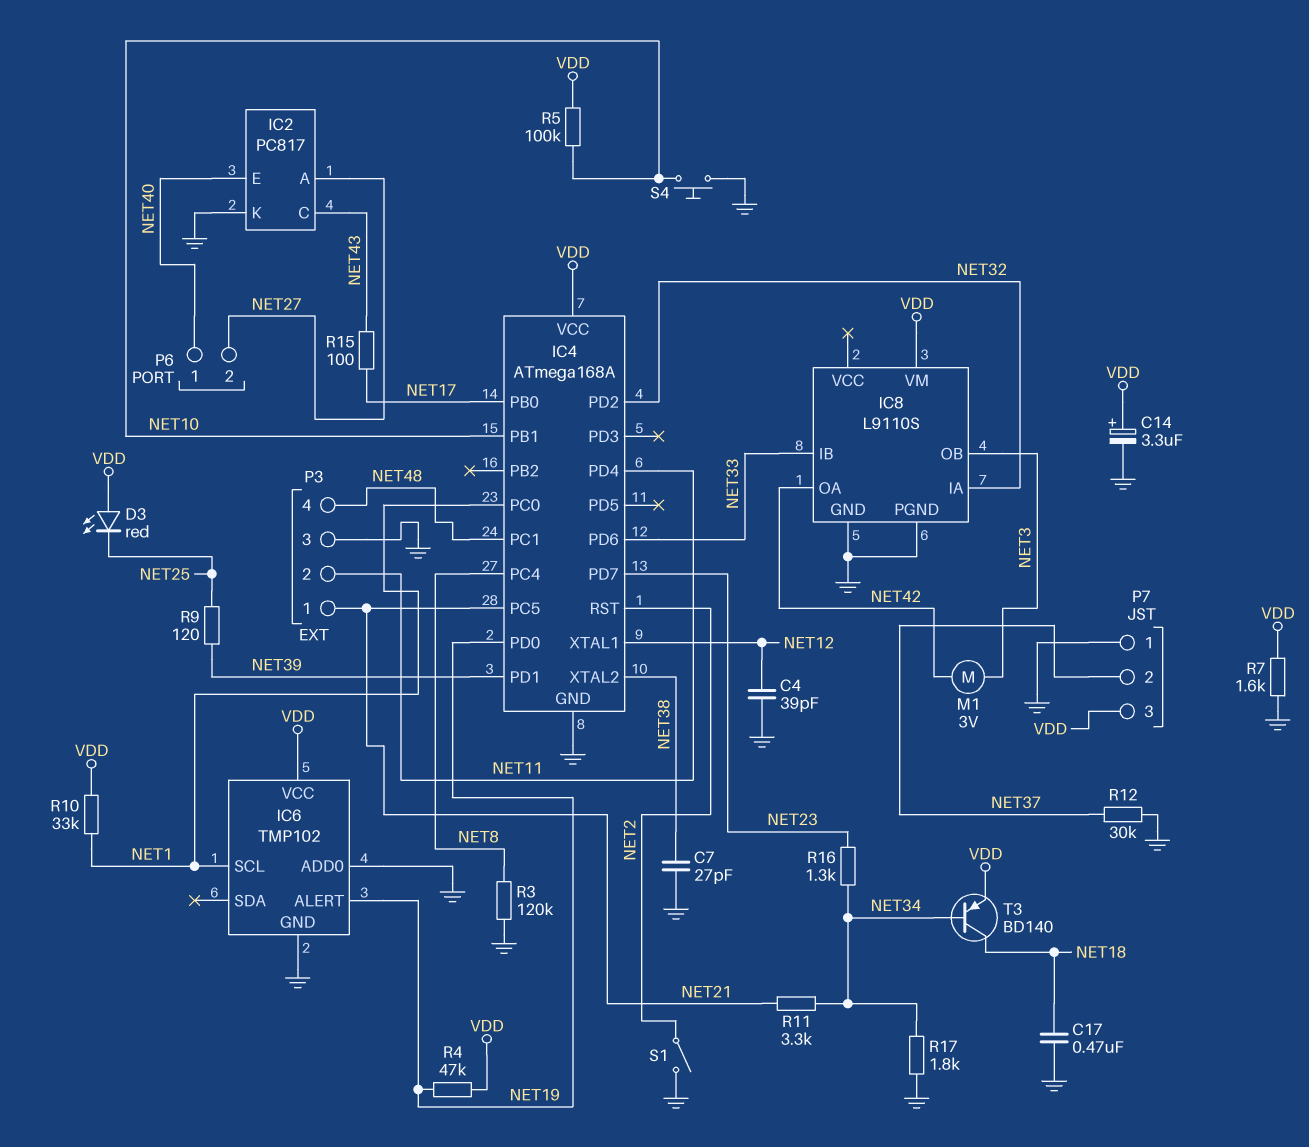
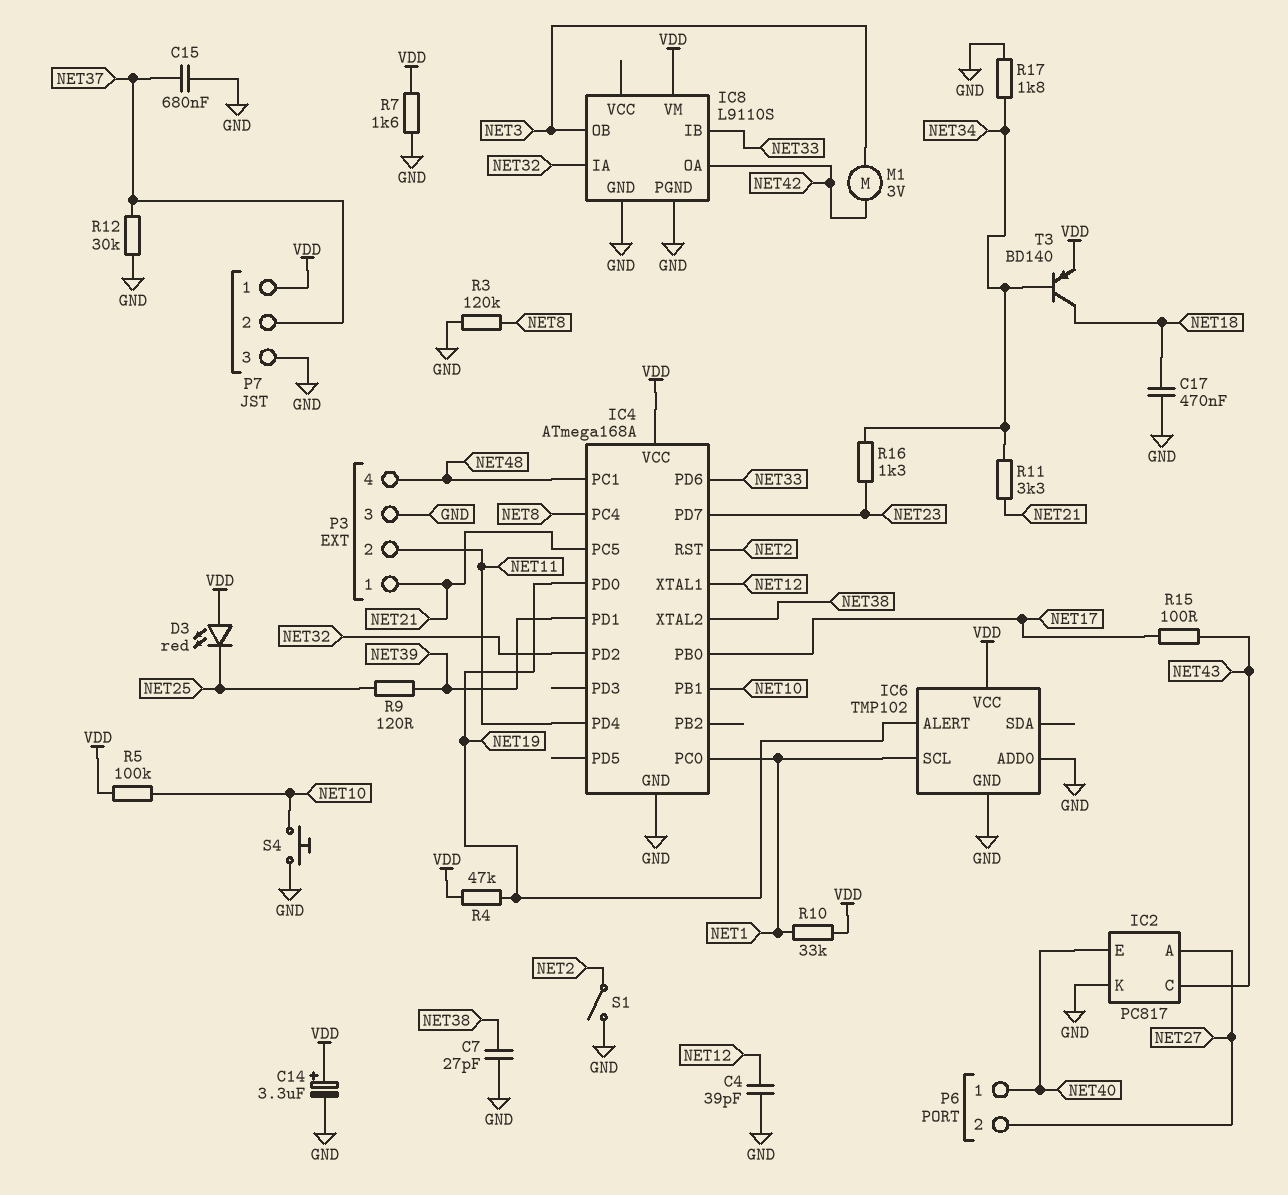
C15: none -> 680nF (GND, NET37)
P7 pin 1: GND -> VDD
P7 pin 3: VDD -> GND

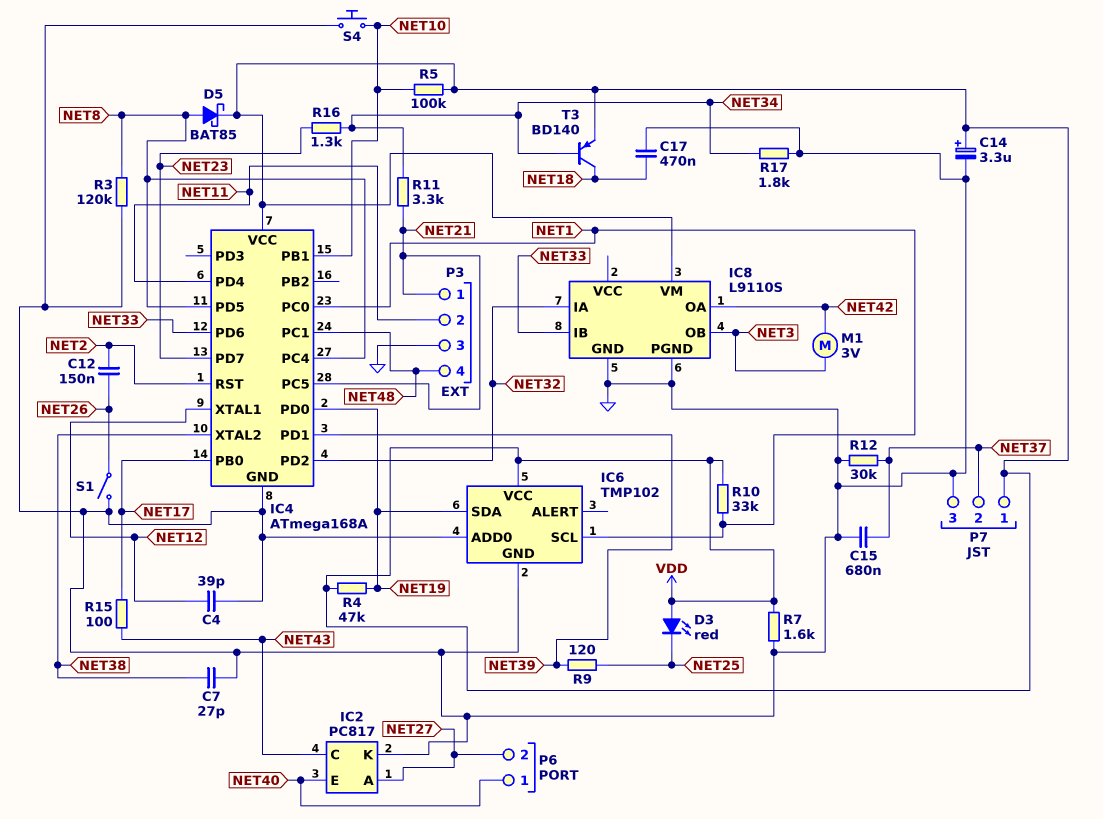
C12: none -> 150nF (NET2, NET26)
D5: none -> schottky BAT85 (A NET8, K VDD)
IC4 pin PD5: none -> NET8
IC6 pin ALERT: NET19 -> none
IC6 pin SDA: none -> NET19
S1: switch (GND, NET2) -> switch (GND, NET26)

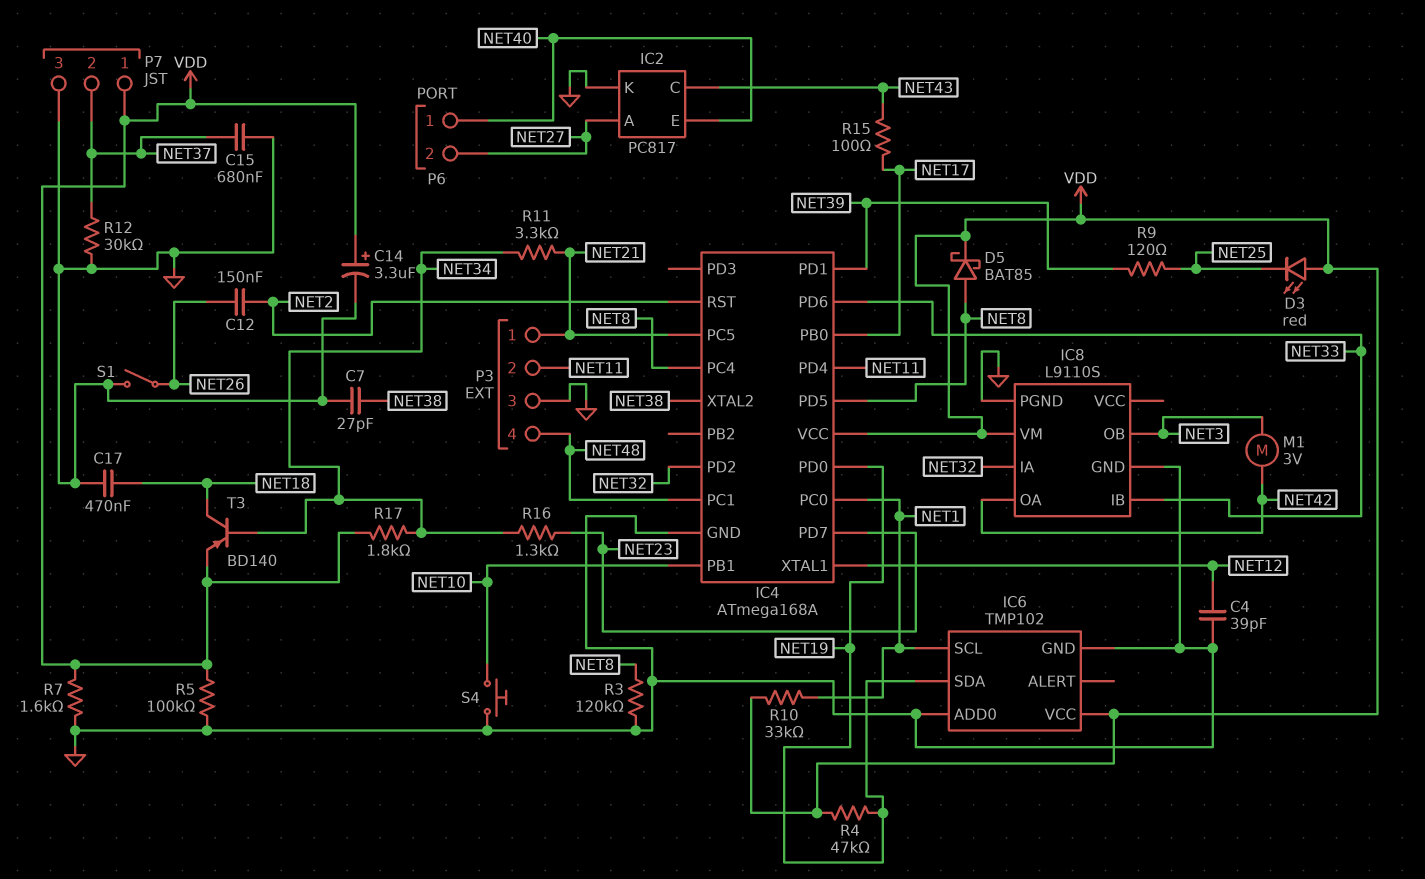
R5: 100k (NET10, VDD) -> 100k (GND, VDD)
R17: 1.8k (GND, NET34) -> 1.8k (NET34, VDD)

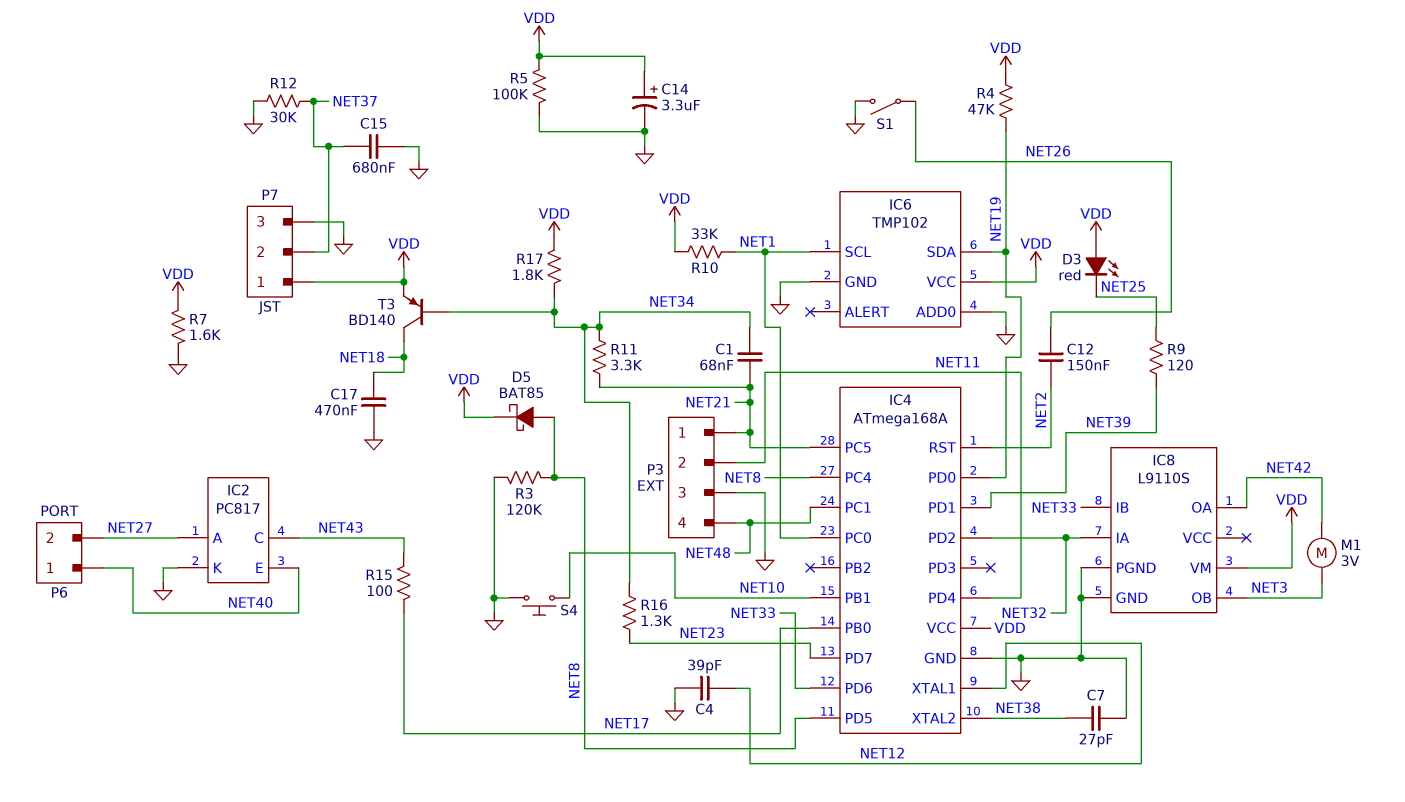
C1: none -> 68nF (NET21, NET34)

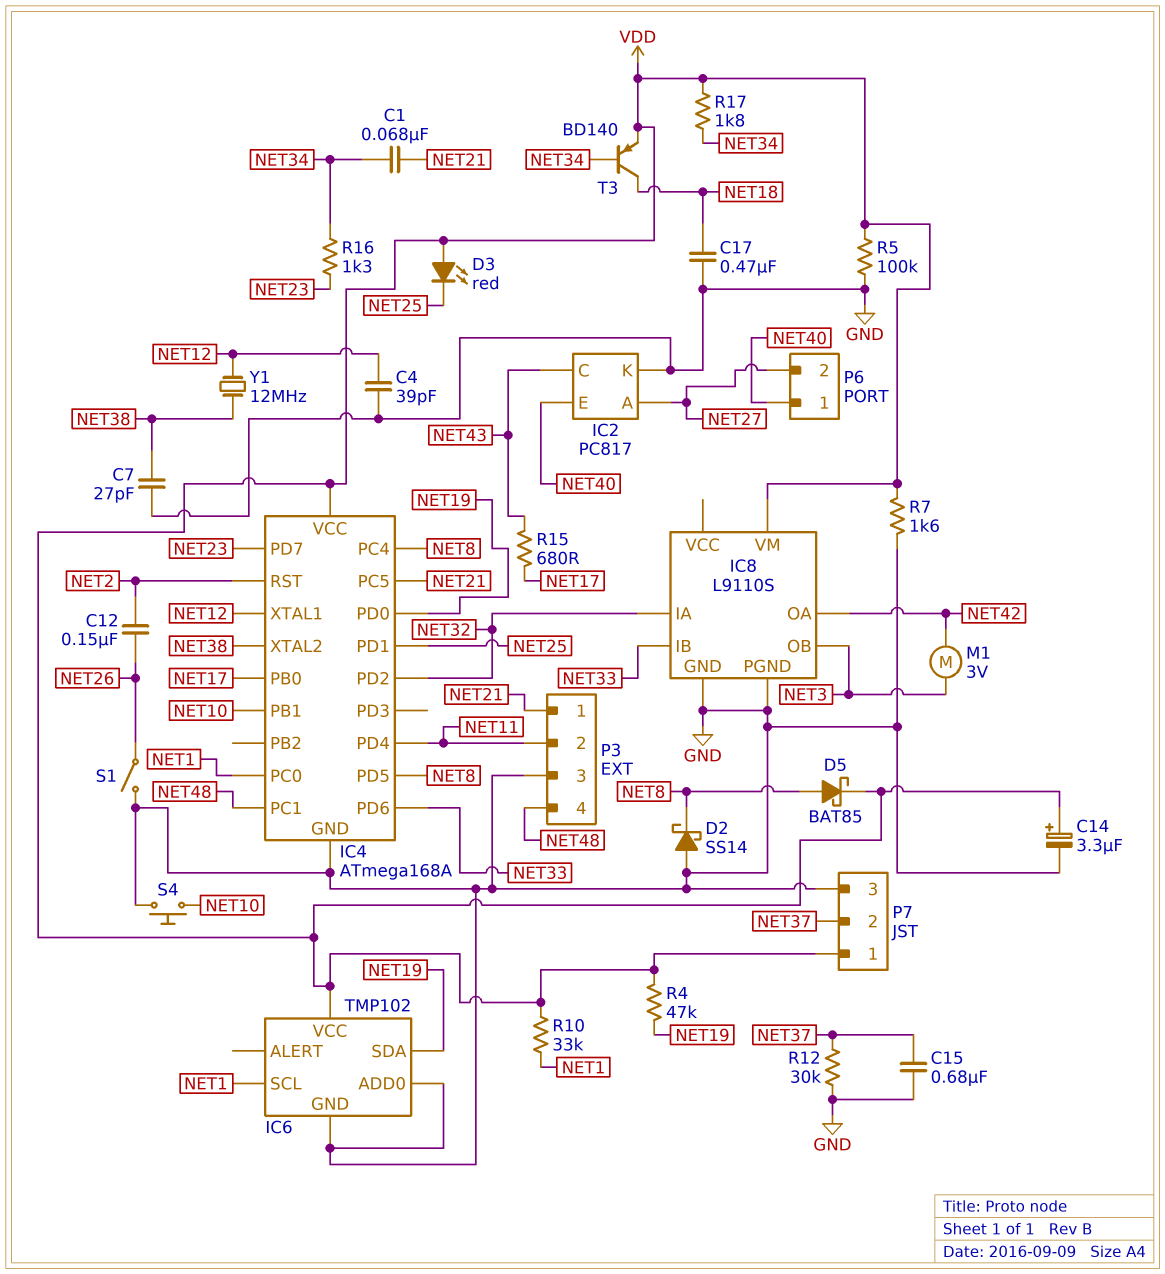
D2: none -> schottky SS14 (A GND, K NET8)
IC4 pin PD1: NET39 -> NET25
R3: 120k (GND, NET8) -> none
R9: 120 (NET25, NET39) -> none
R11: 3.3k (NET21, NET34) -> none
R15: 100 (NET17, NET43) -> 680 (NET17, NET43)
Y1: none -> 12MHz (NET12, NET38)

